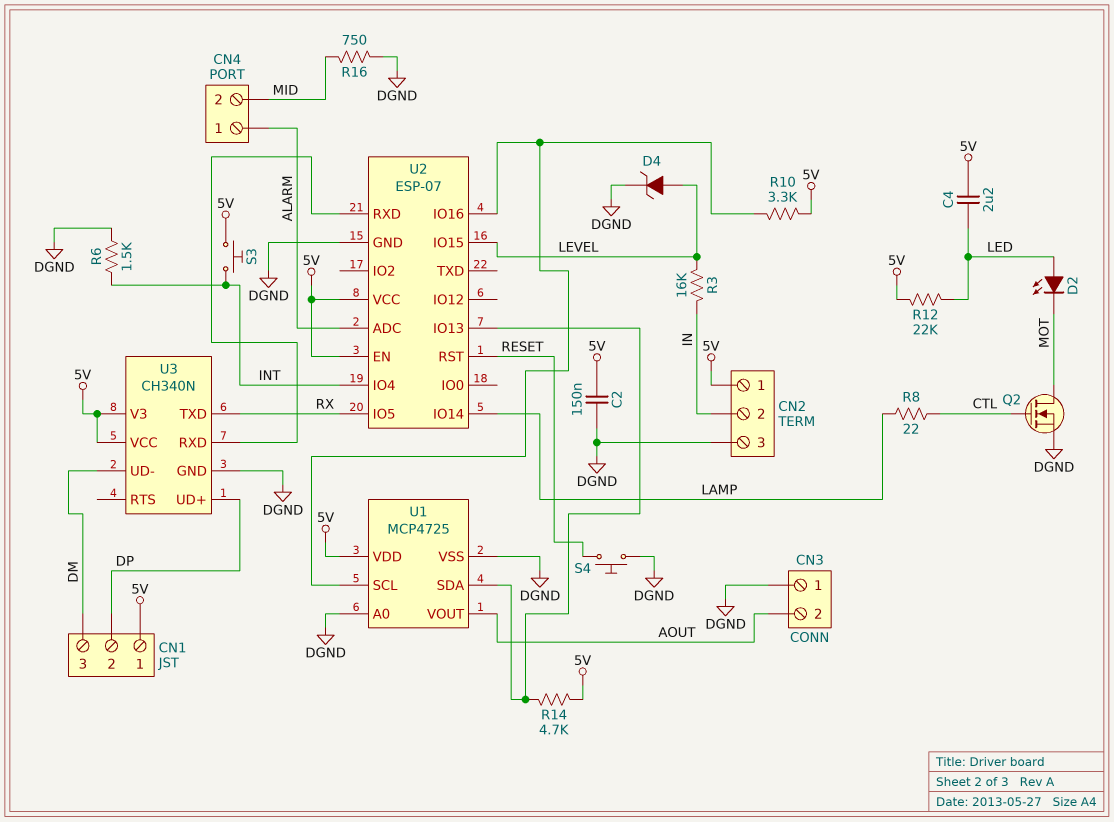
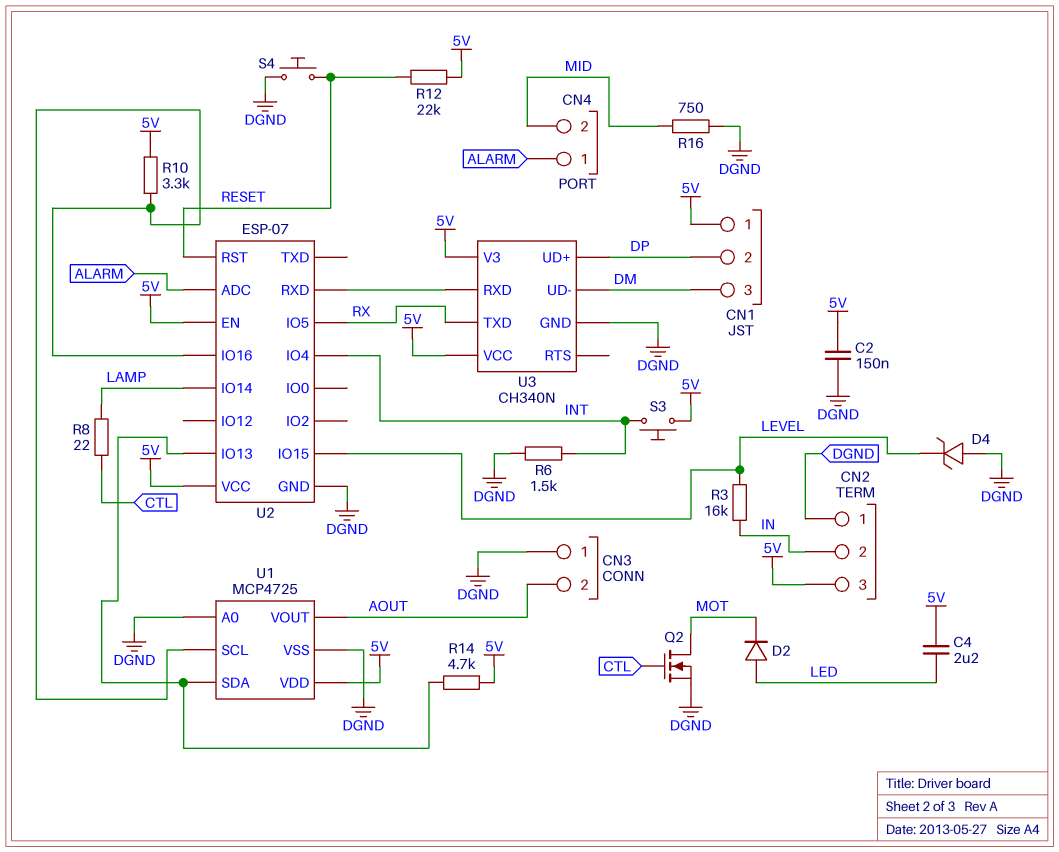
CN2 pin 1: 5V -> DGND
CN2 pin 3: DGND -> 5V
D2: LED (A LED, K MOT) -> diode (A LED, K MOT)
D4: zener (A LEVEL, K DGND) -> zener (A DGND, K LEVEL)
R12: 22k (5V, LED) -> 22k (5V, RESET)

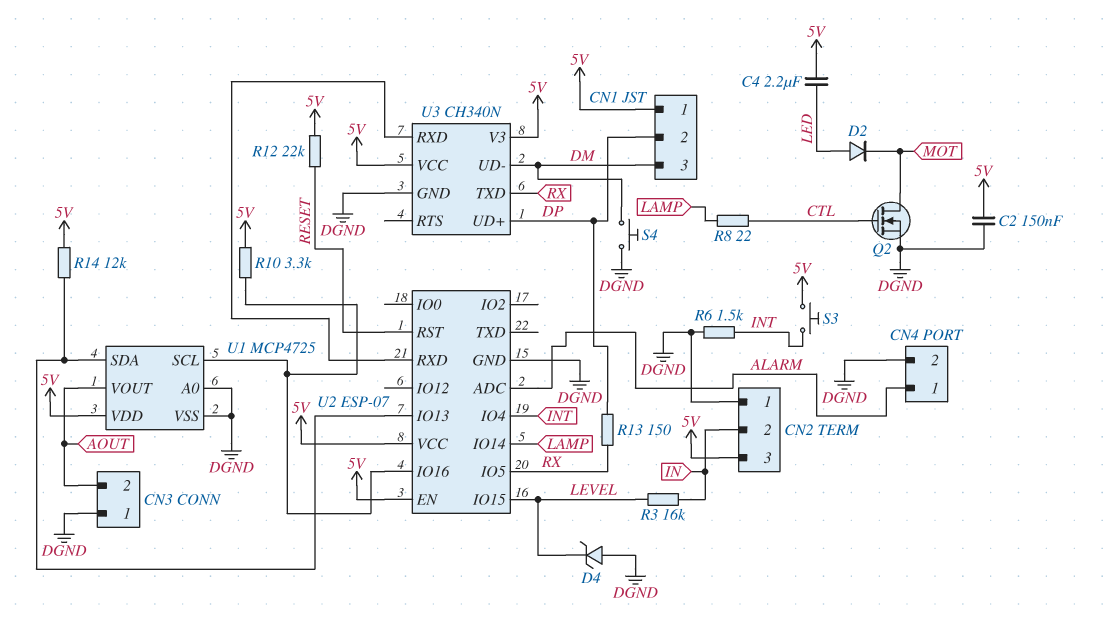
CN4 pin 2: MID -> DGND
R13: none -> 150 (DP, RX)
R14: 4.7k (5V, U1/SDA) -> 12k (5V, U1/SDA)
R16: 750 (DGND, MID) -> none
S4: button (DGND, RESET) -> button (DGND, DM)

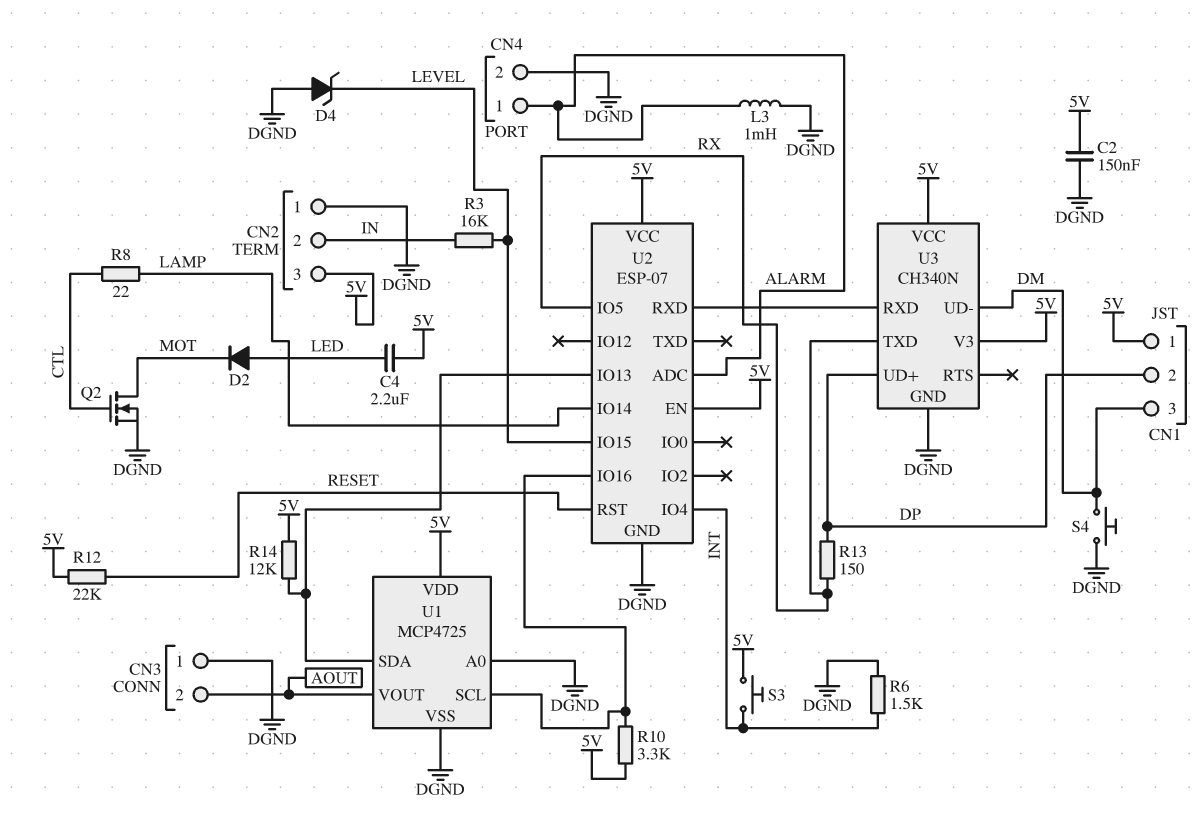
L3: none -> 1mH (ALARM, DGND)

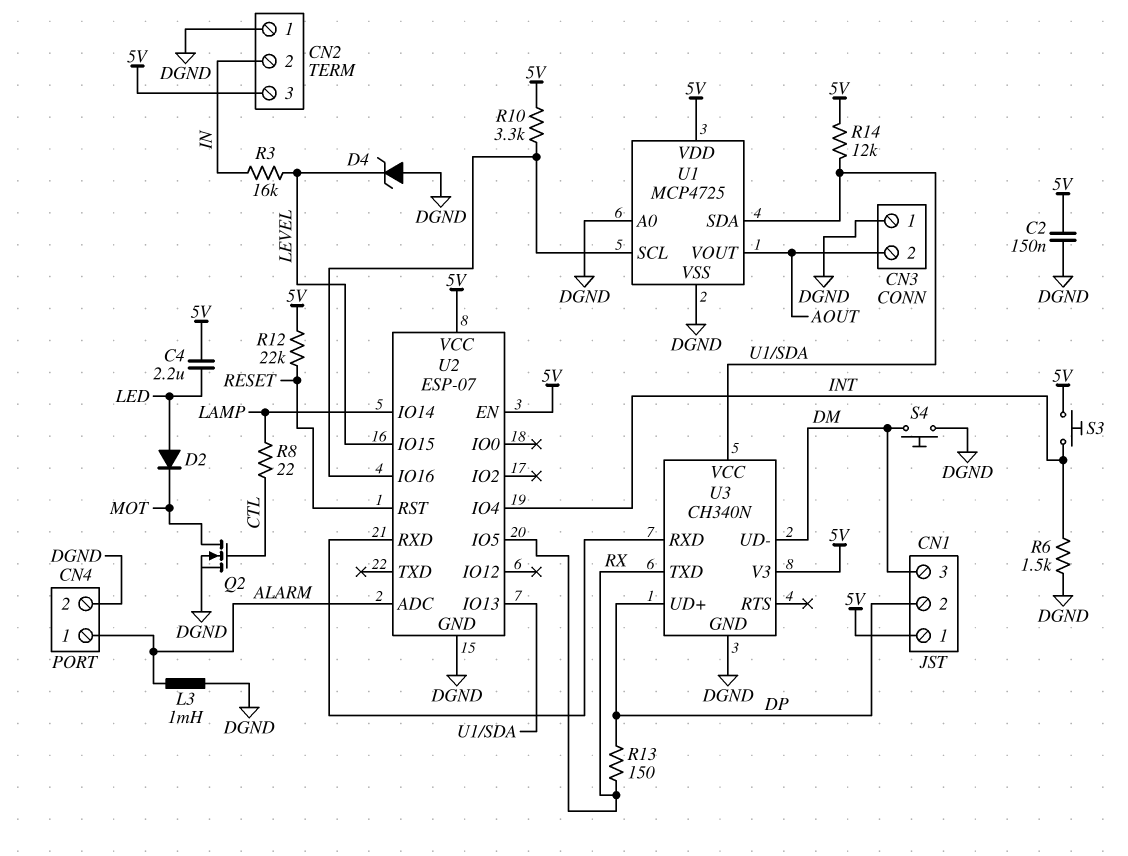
U3 pin VCC: 5V -> U1/SDA

